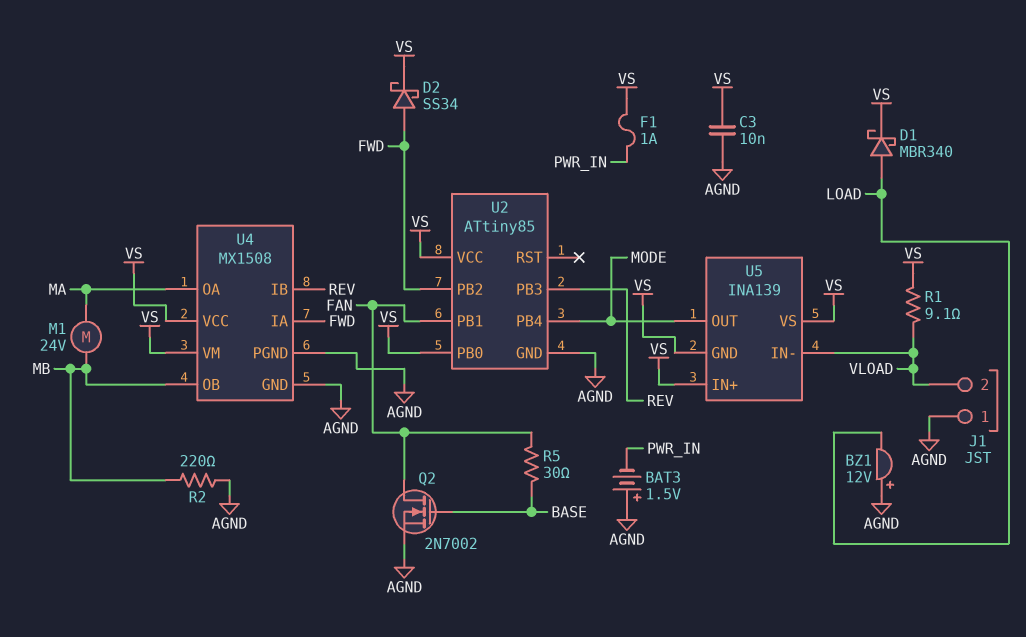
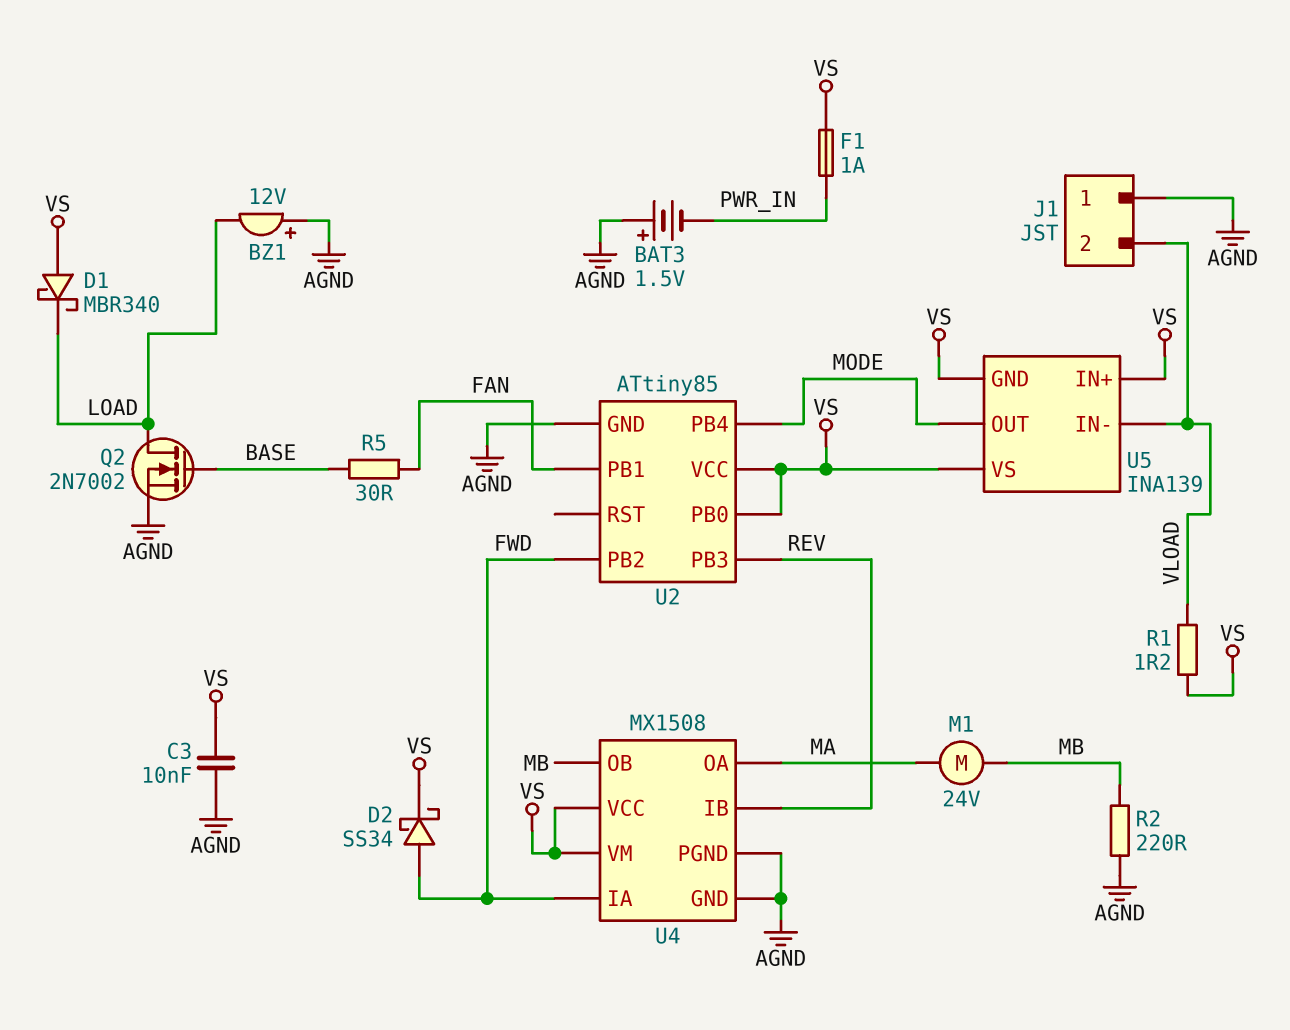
D1: schottky MBR340 (A LOAD, K VS) -> schottky MBR340 (A VS, K LOAD)
Q2: NMOS 2N7002 (G BASE, D FAN, S AGND) -> NMOS 2N7002 (G BASE, D LOAD, S AGND)
R1: 9.1 (VLOAD, VS) -> 1.2 (VLOAD, VS)

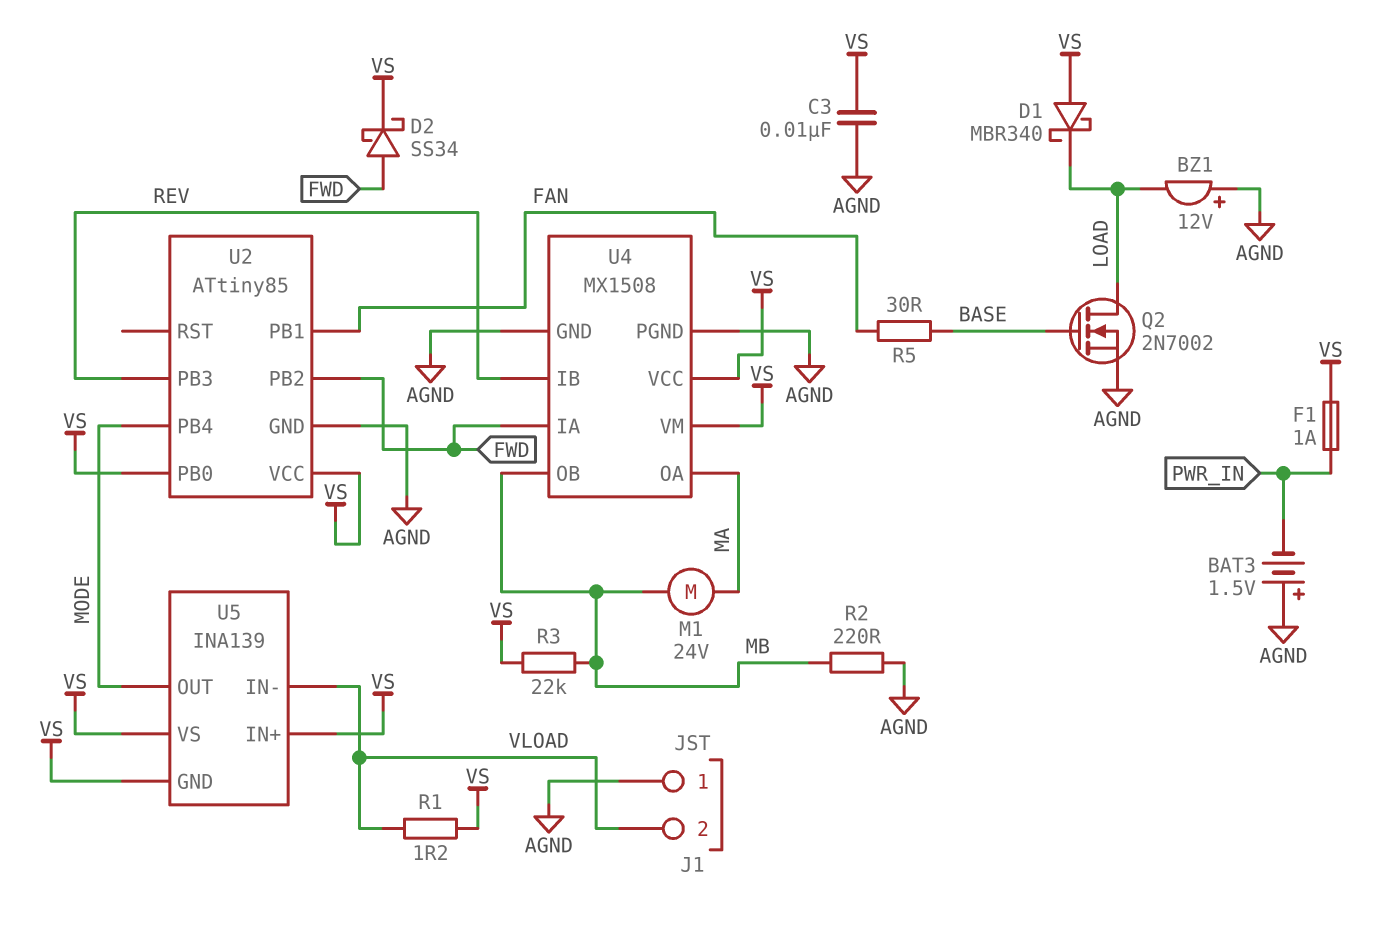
R3: none -> 22k (MB, VS)

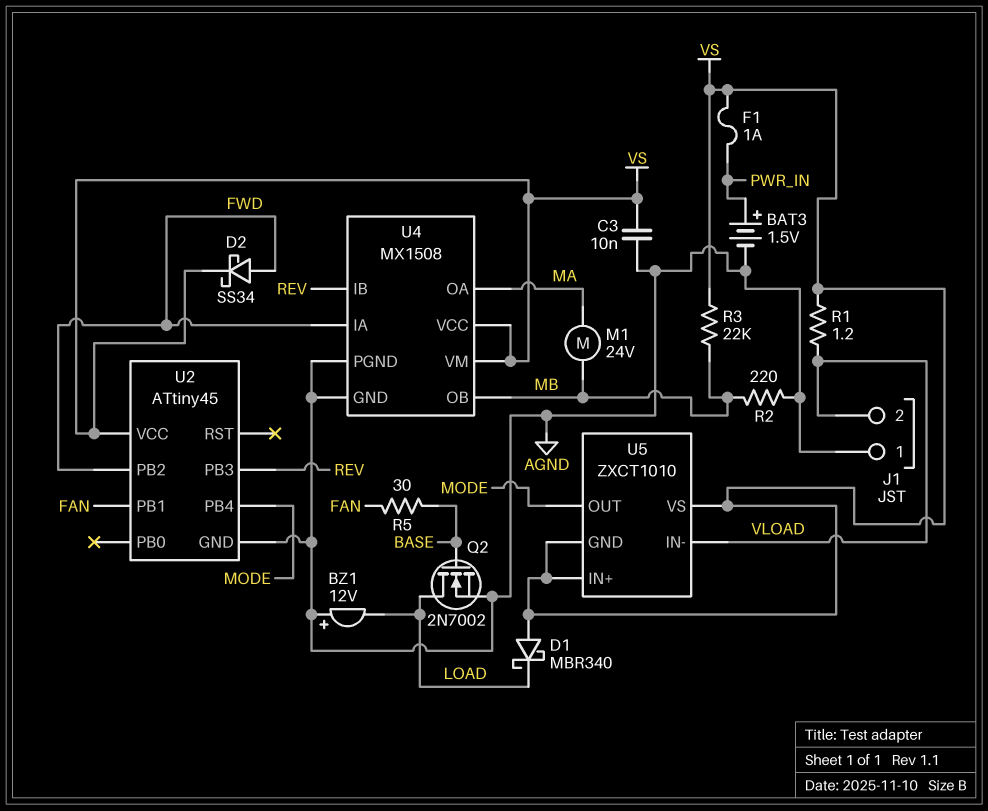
BAT3: 1.5V (plus AGND, minus PWR_IN) -> 1.5V (plus PWR_IN, minus AGND)
U2: ATtiny85 -> ATtiny45
U2 pin PB0: VS -> none
U5: INA139 -> ZXCT1010

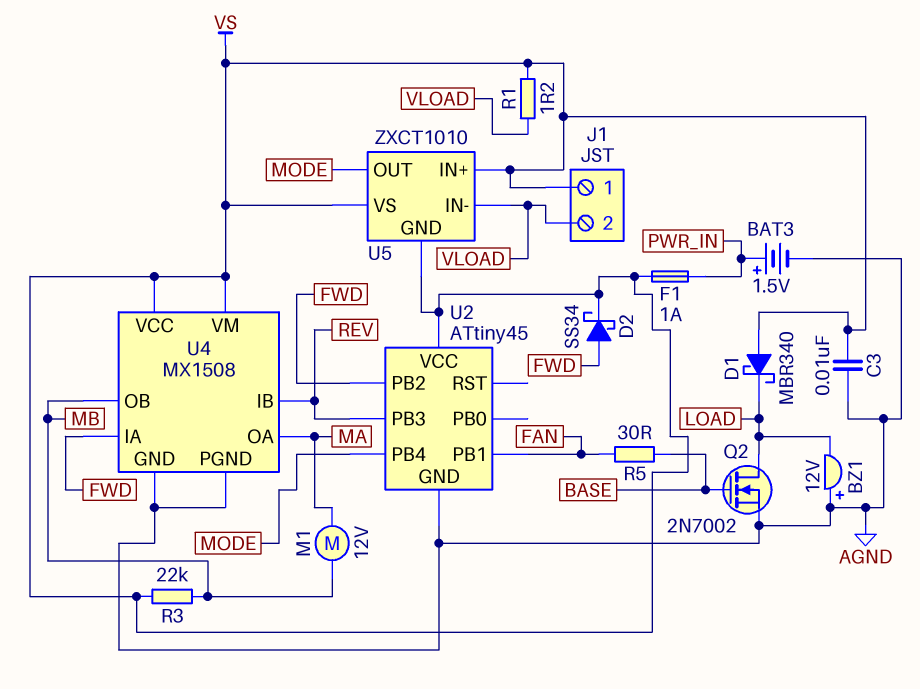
J1 pin 1: AGND -> VS
M1: motor 24V (MA, MB) -> motor 12V (MA, MB)
R2: 220 (AGND, MB) -> none

